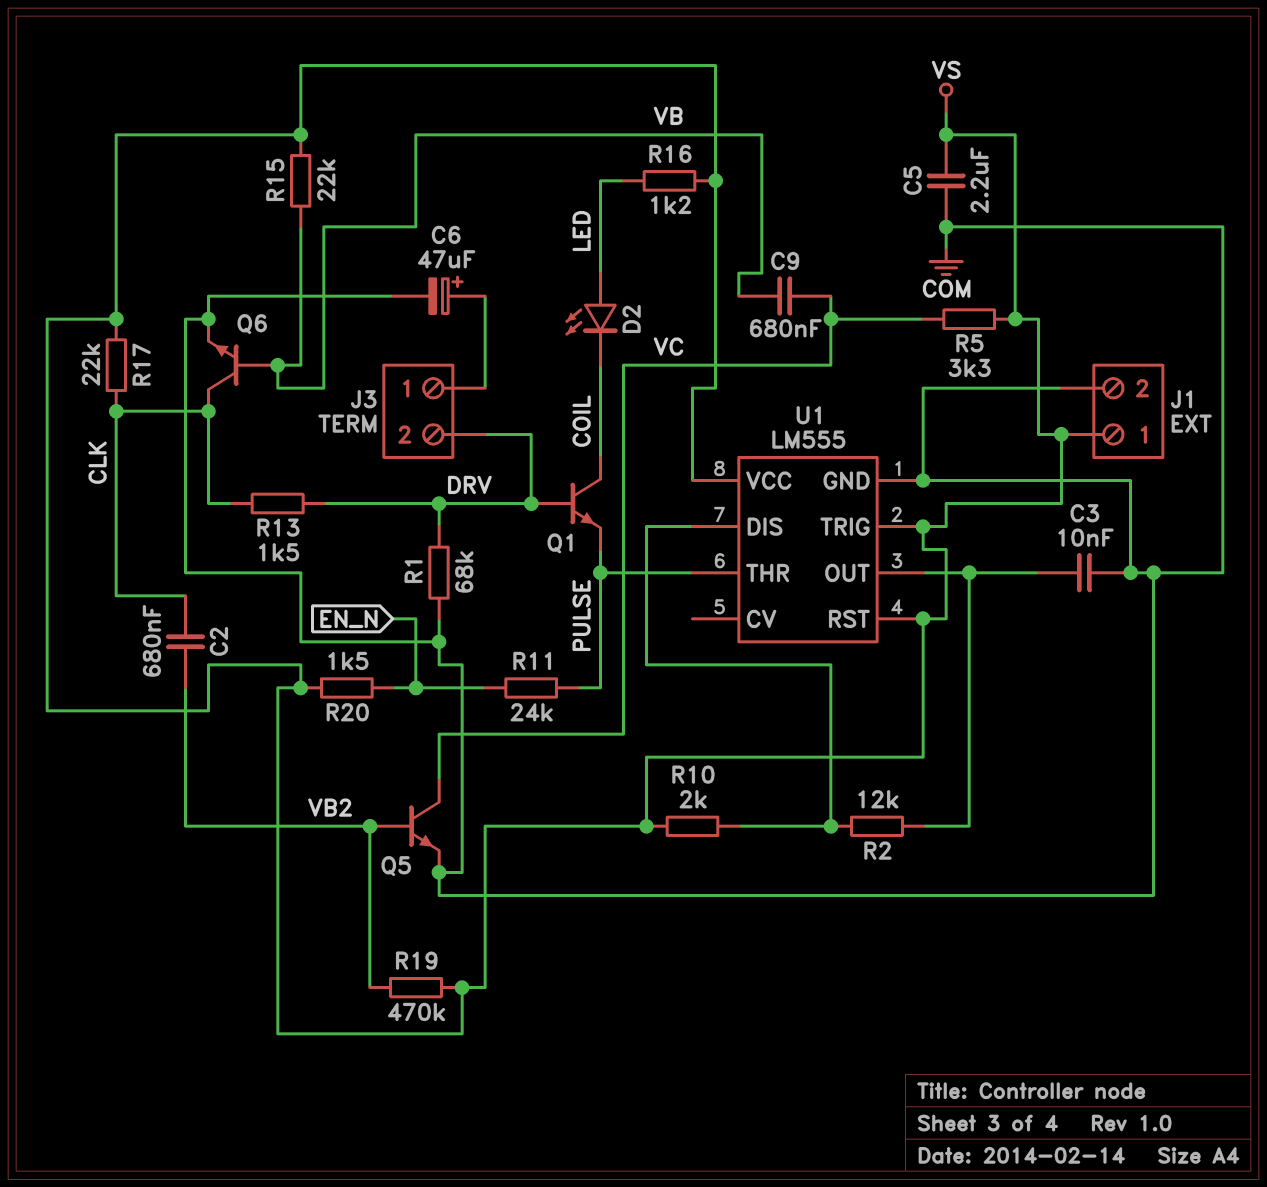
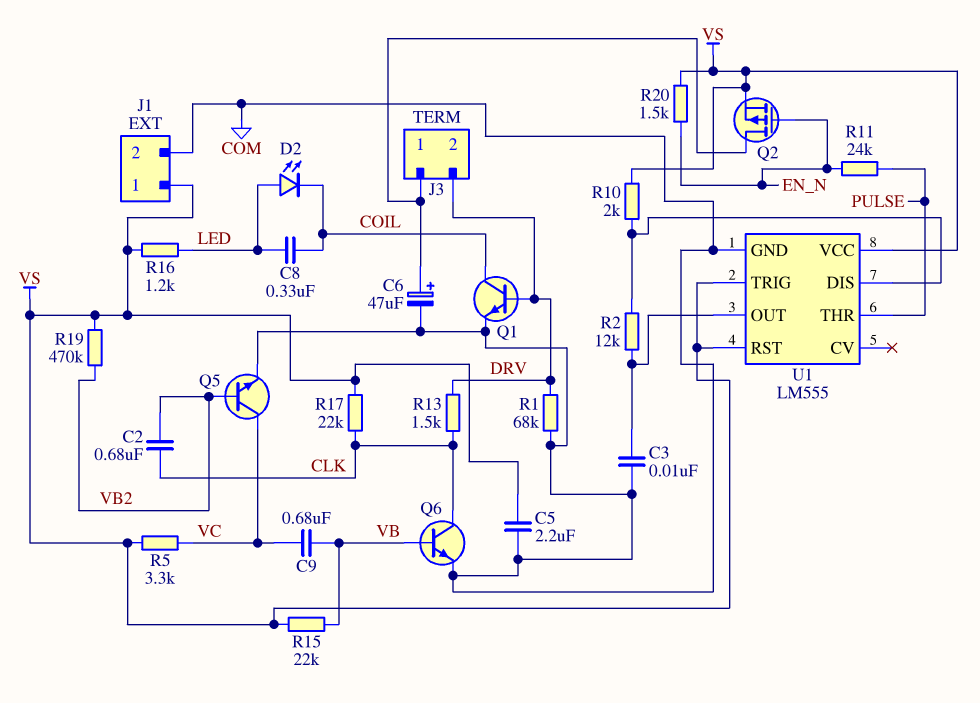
C8: none -> 330nF (COIL, LED)
Q1: NPN (B DRV, C COIL, E PULSE) -> NPN (B DRV, C COIL, E COM)
Q2: none -> PMOS (G EN_N, D J3/1, S VS)

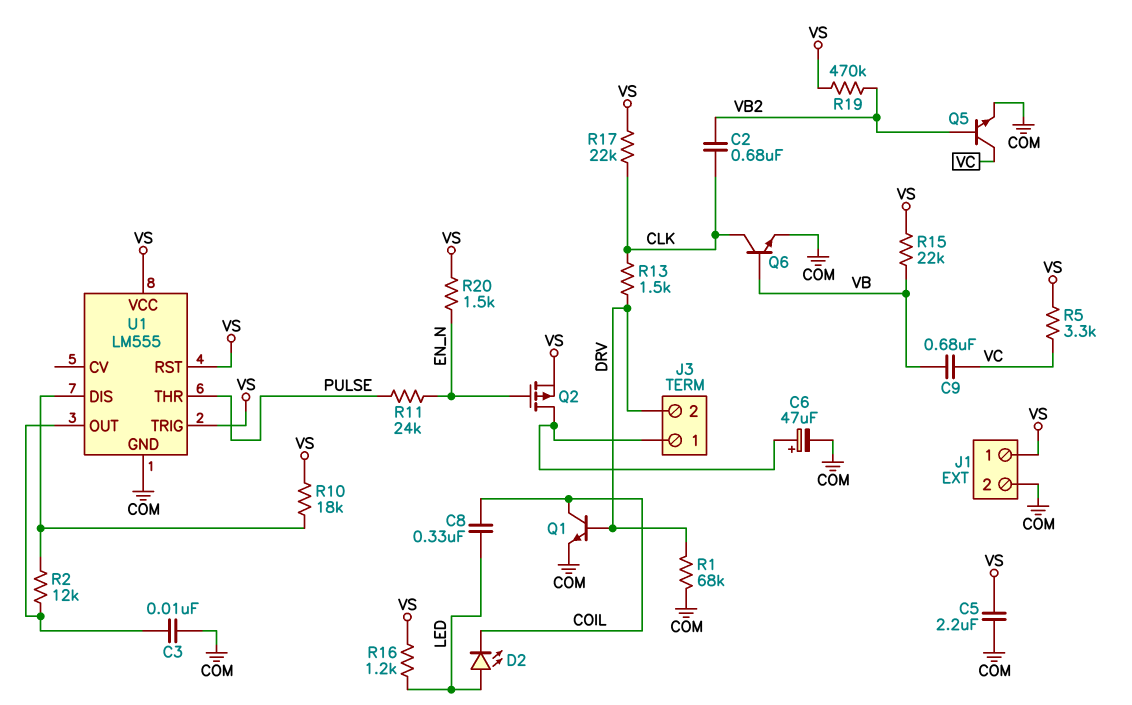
R10: 2k (U1/DIS, VS) -> 18k (U1/DIS, VS)

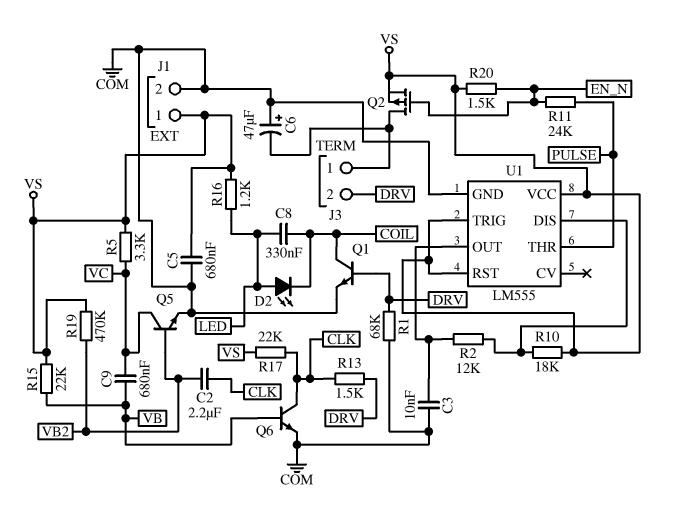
C2: 680nF (CLK, VB2) -> 2.2uF (CLK, VB2)
C5: 2.2uF (COM, VS) -> 680nF (COM, VS)
C6: 47uF (plus J3/1, minus COM) -> 47uF (plus COM, minus J3/1)

